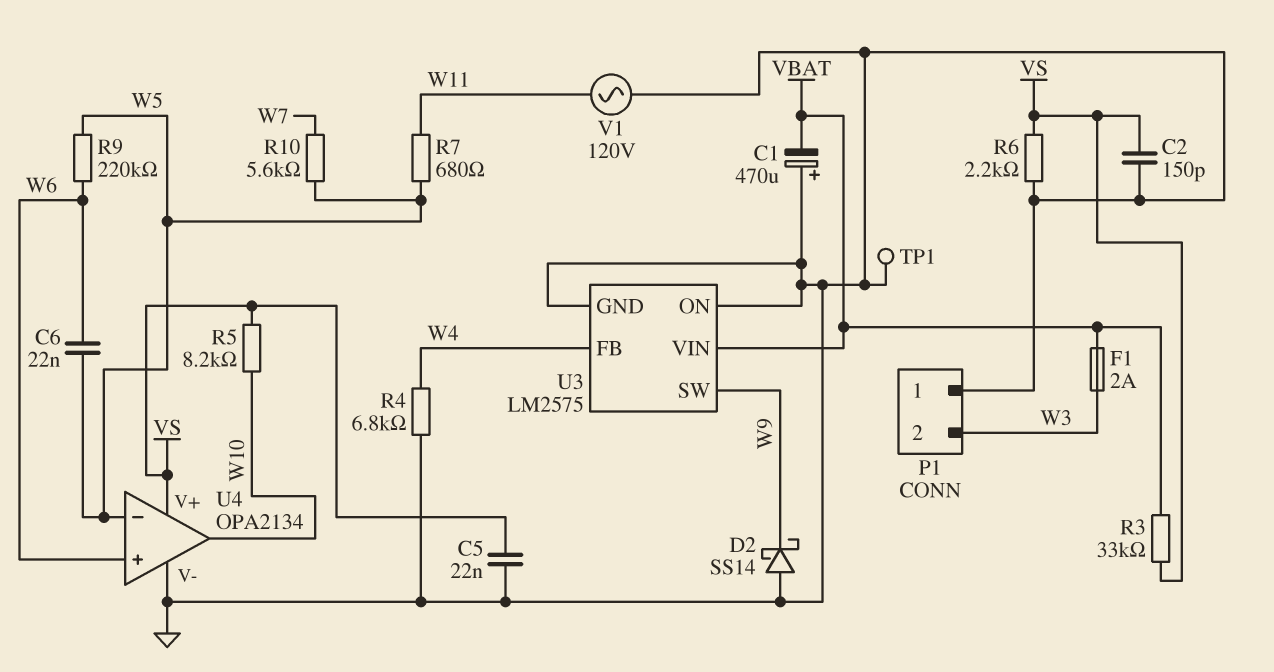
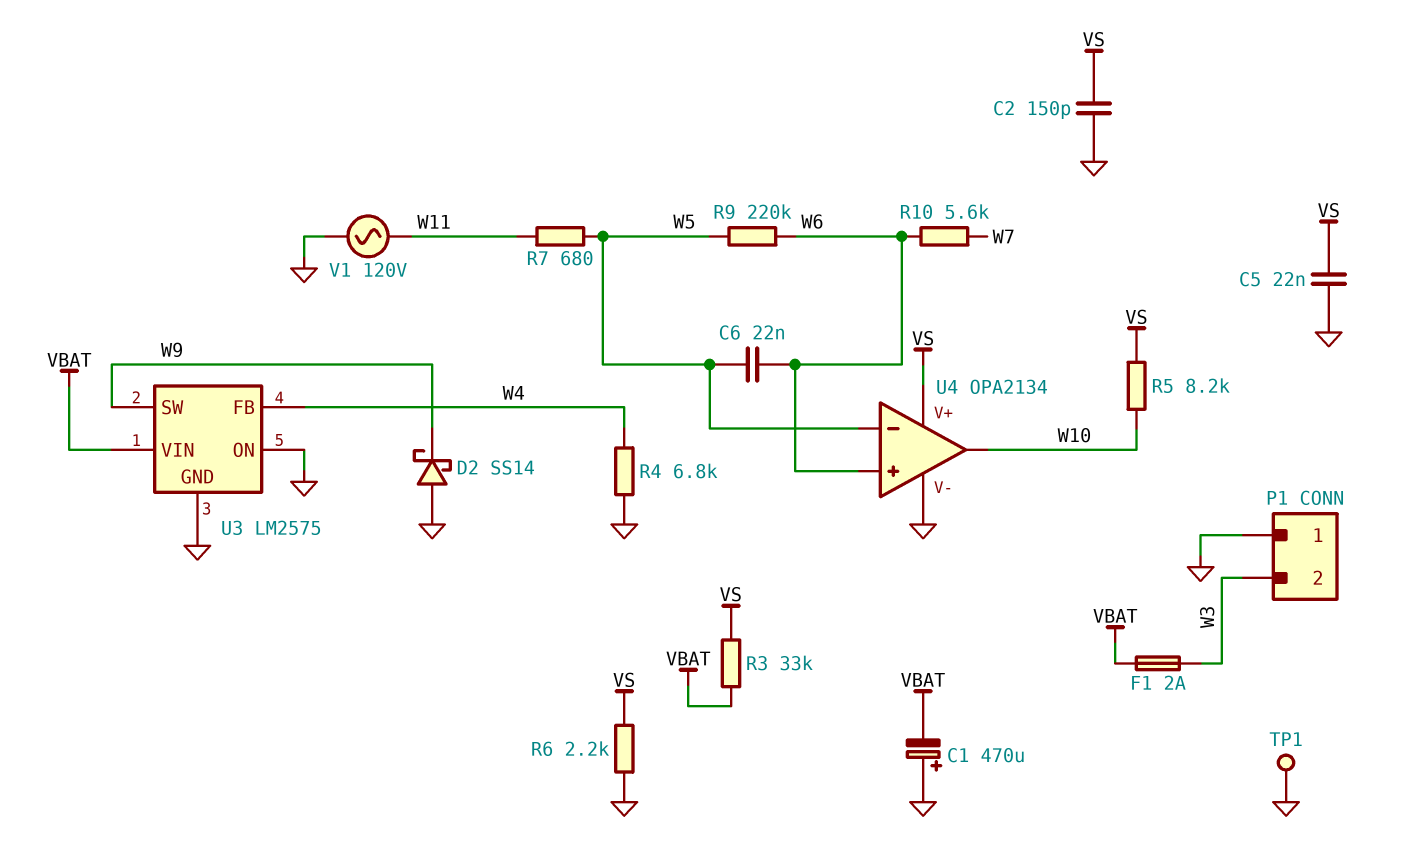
R10: 5.6k (W5, W7) -> 5.6k (W6, W7)

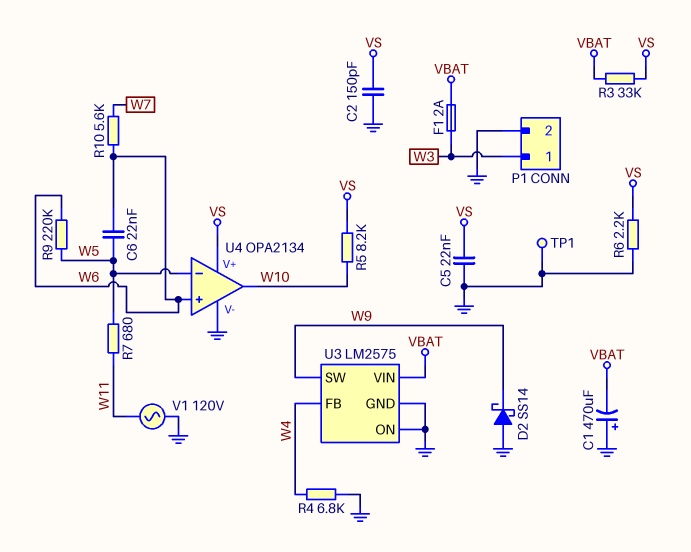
P1 pin 1: GND -> W3
P1 pin 2: W3 -> GND

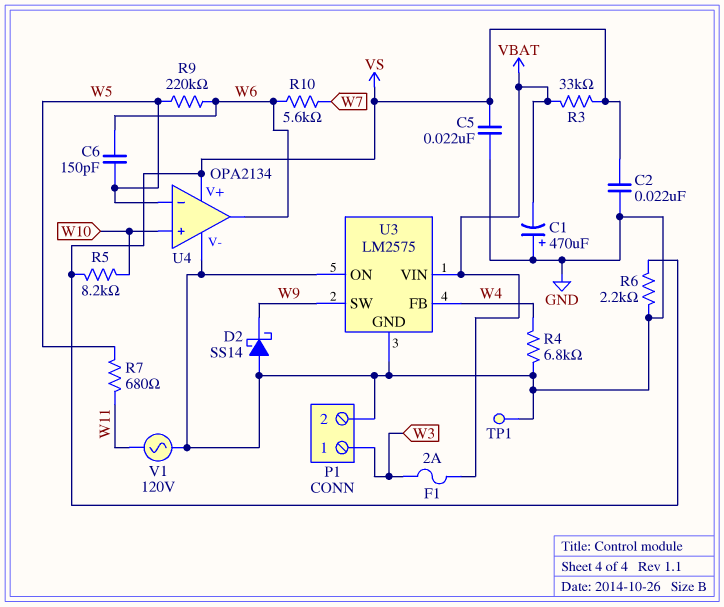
C2: 150pF (GND, VS) -> 22nF (GND, VS)
C6: 22nF (W5, W6) -> 150pF (W5, W6)
U4 pin in+: W6 -> W10
U4 pin out: W10 -> W6

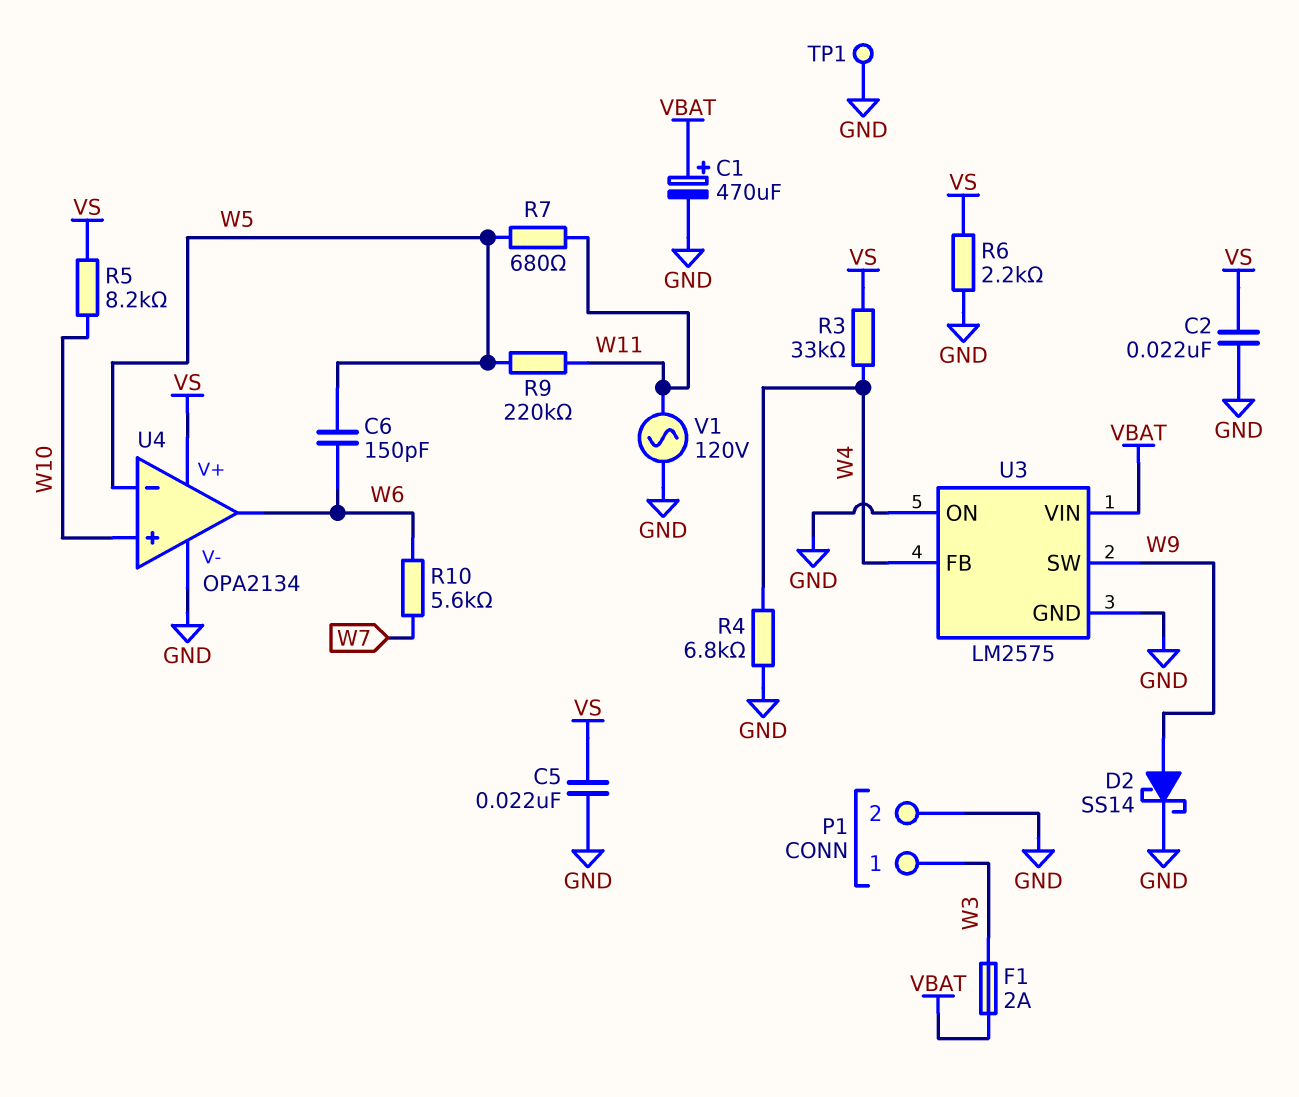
C1: 470uF (plus GND, minus VBAT) -> 470uF (plus VBAT, minus GND)
D2: schottky SS14 (A GND, K W9) -> schottky SS14 (A W9, K GND)
R3: 33k (VBAT, VS) -> 33k (VS, W4)
R9: 220k (W5, W6) -> 220k (W5, W11)

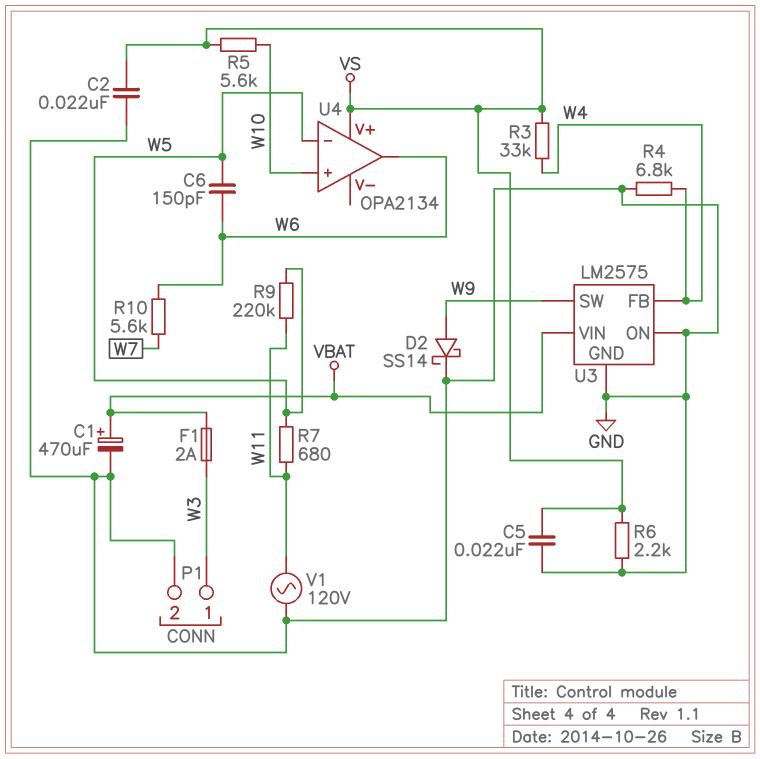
R5: 8.2k (VS, W10) -> 5.6k (VS, W10)
TP1: test point (GND) -> none
U4 pin V-: GND -> none

